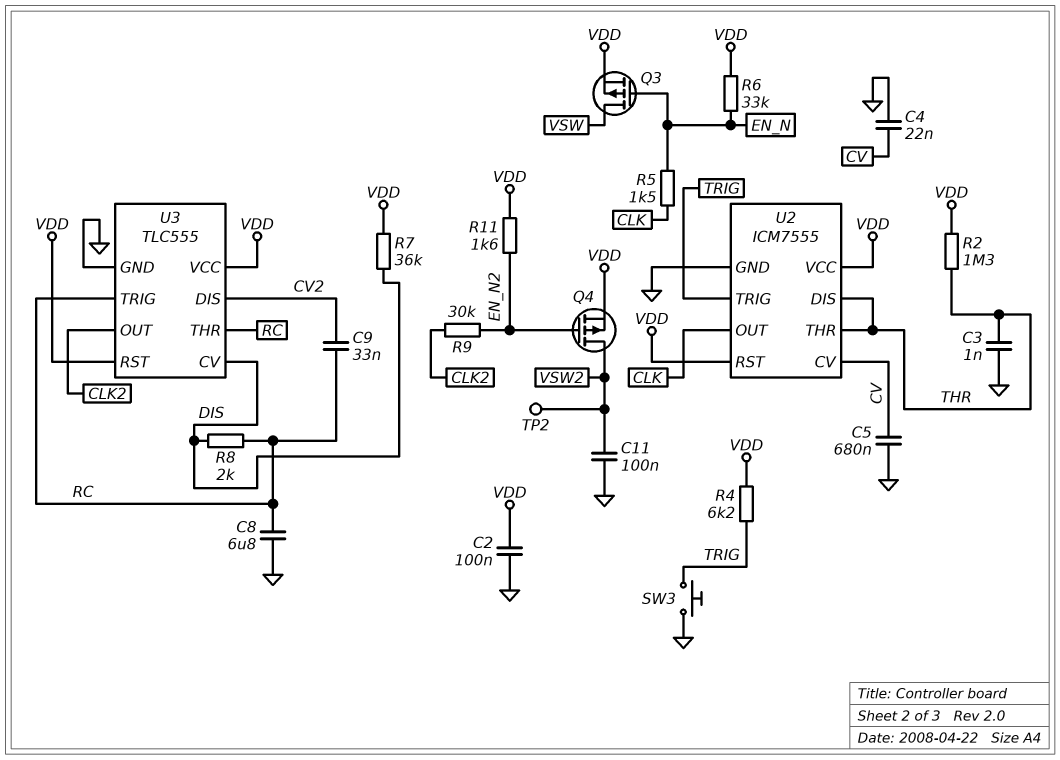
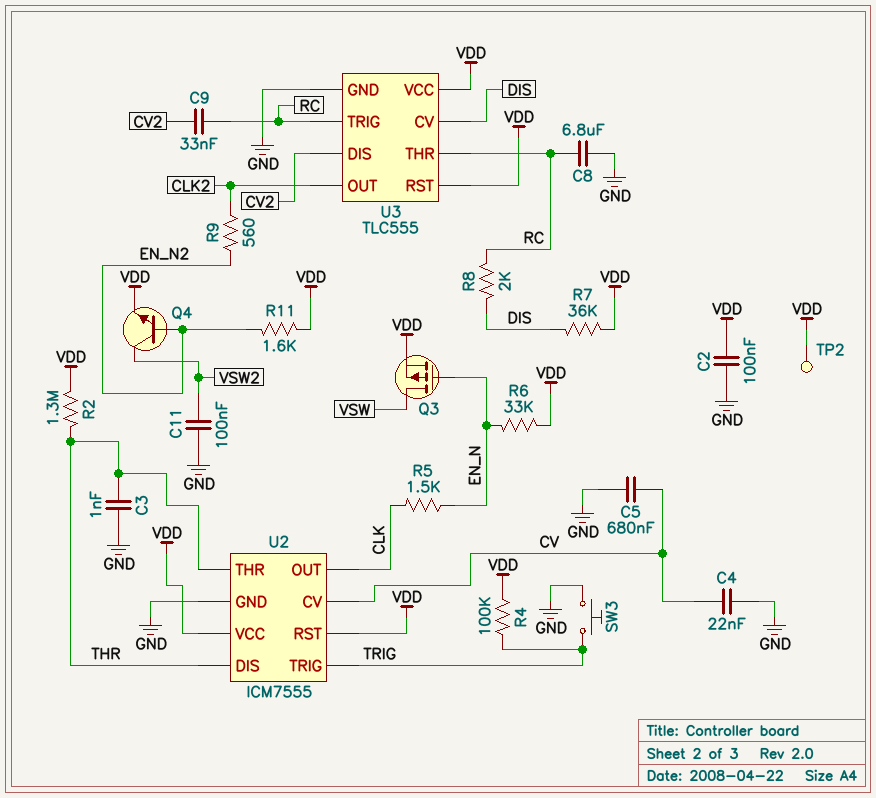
Q4: PMOS (G EN_N2, D VSW2, S VDD) -> NPN (B EN_N2, C VSW2, E VDD)
R4: 6.2k (TRIG, VDD) -> 100k (TRIG, VDD)
R9: 30k (CLK2, EN_N2) -> 560 (CLK2, EN_N2)
TP2: test point (VSW2) -> test point (VDD)

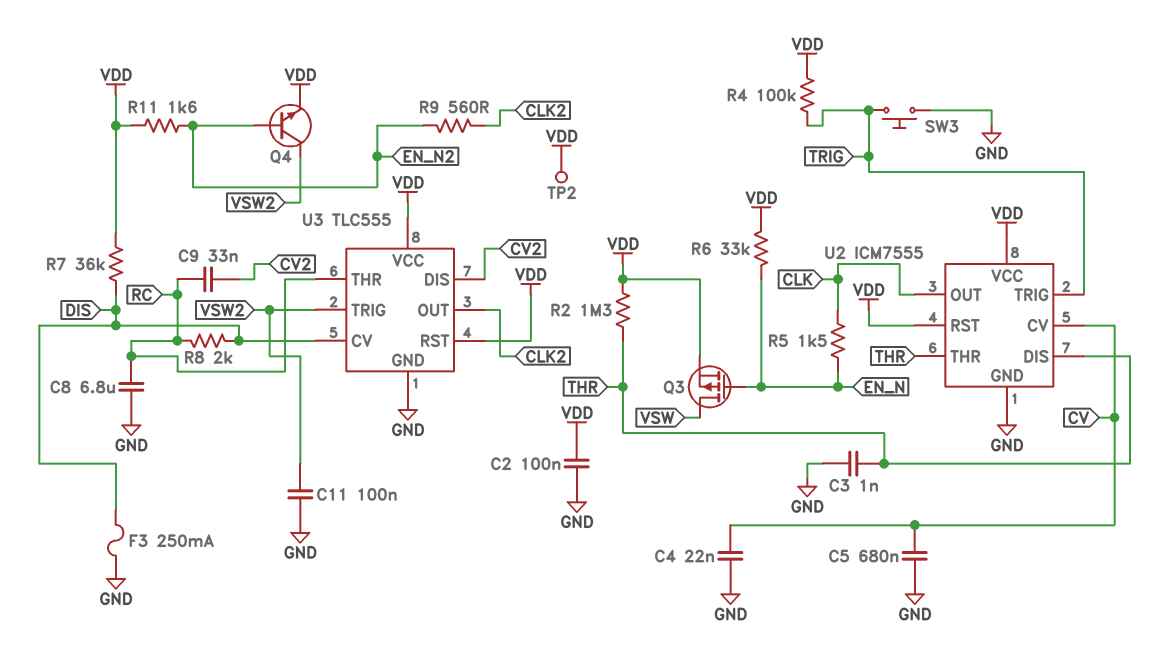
F3: none -> 250mA (DIS, GND)
U3 pin TRIG: RC -> VSW2

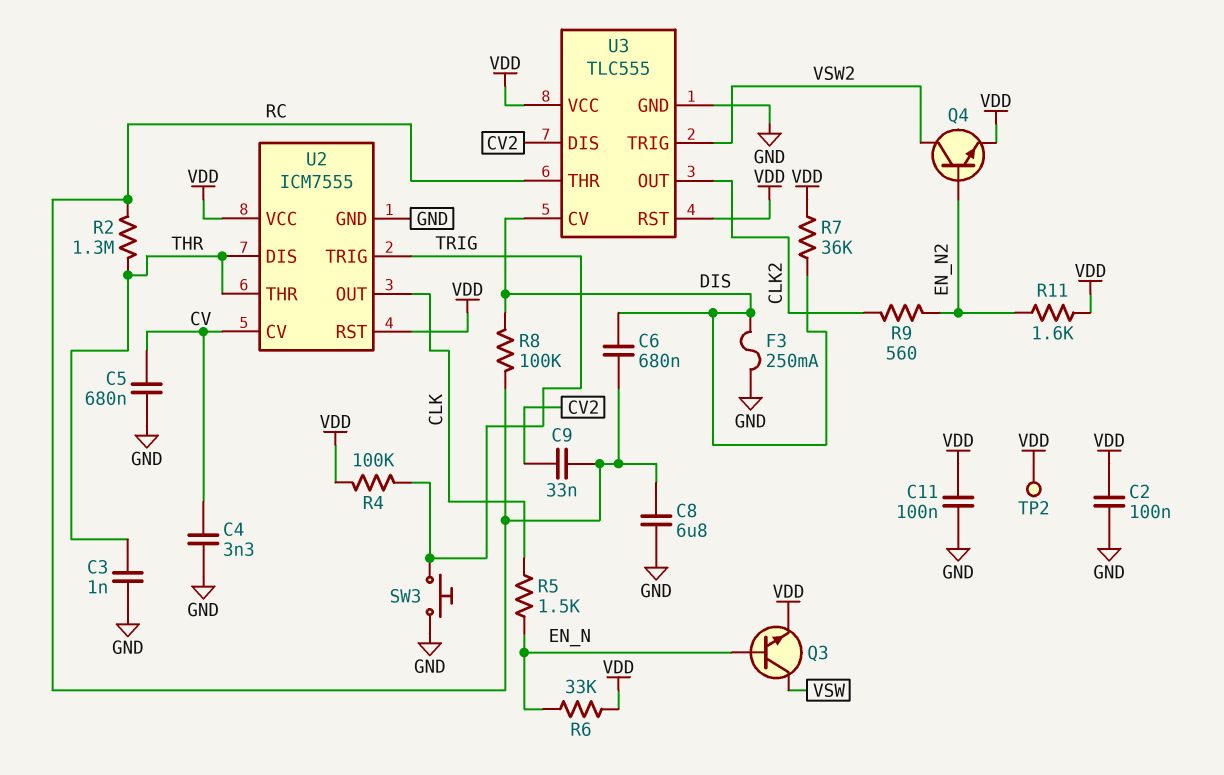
C4: 22nF (CV, GND) -> 3.3nF (CV, GND)
C6: none -> 680nF (DIS, RC)
C11: 100nF (GND, VSW2) -> 100nF (GND, VDD)
Q3: PMOS (G EN_N, D VSW, S VDD) -> NPN (B EN_N, C VSW, E VDD)
R2: 1.3M (THR, VDD) -> 1.3M (RC, THR)
R8: 2k (DIS, RC) -> 100k (DIS, RC)

